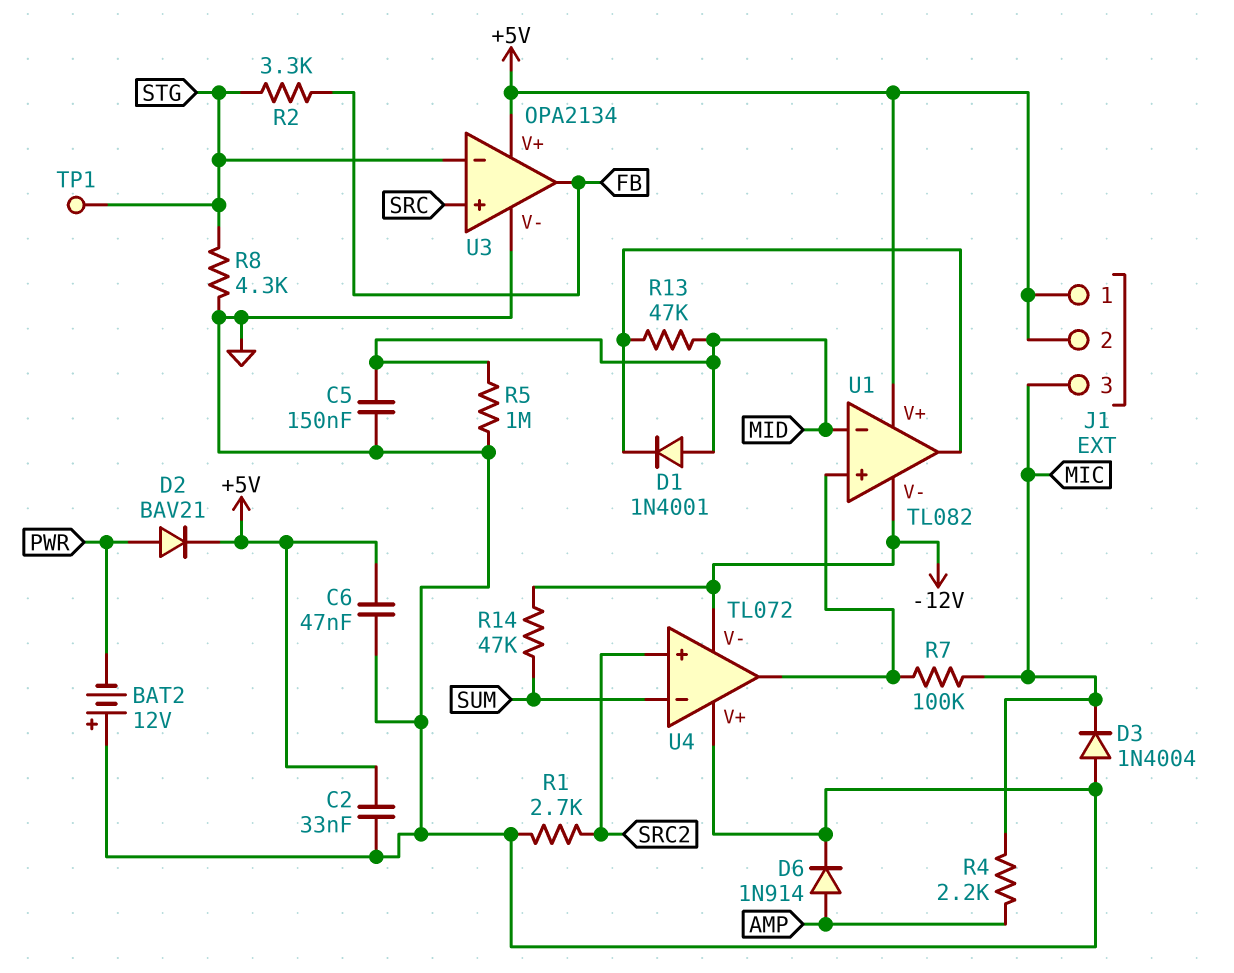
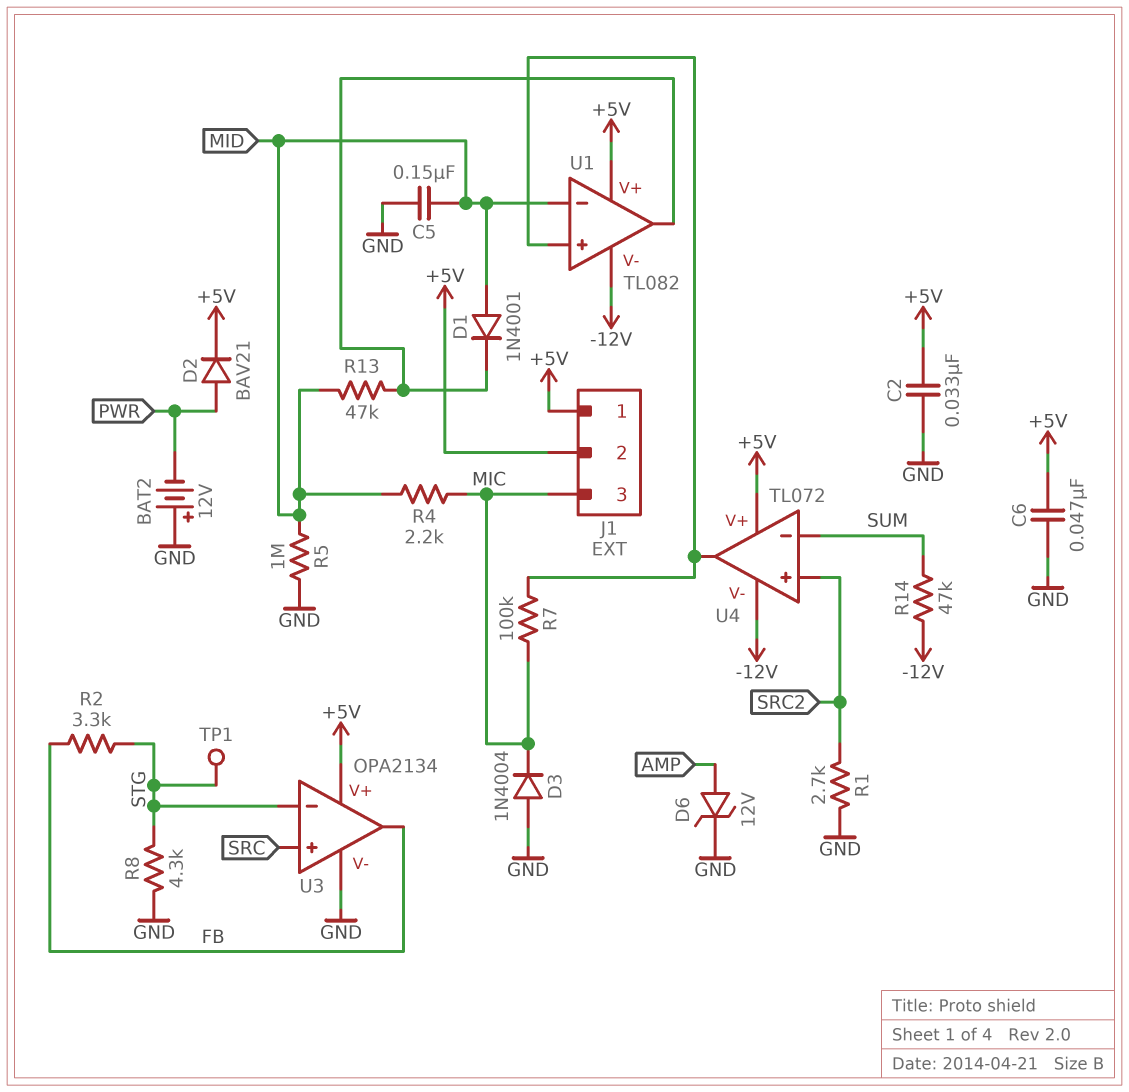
D6: diode 1N914 (A AMP, K GND) -> zener 12V (A AMP, K GND)
R4: 2.2k (AMP, MIC) -> 2.2k (MIC, MID)
U4 pin V+: GND -> +5V

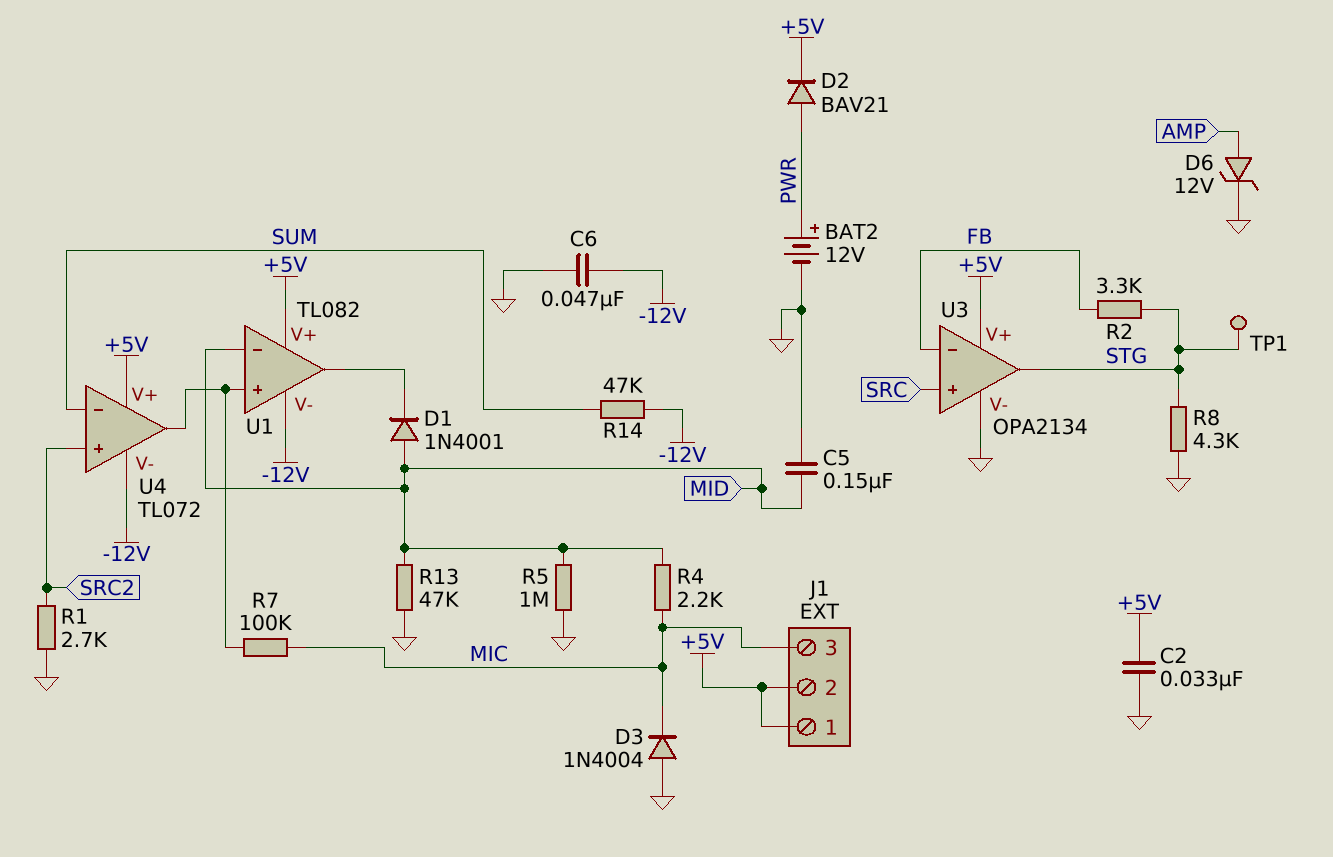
BAT2: 12V (plus GND, minus PWR) -> 12V (plus PWR, minus GND)
C6: 47nF (+5V, GND) -> 47nF (-12V, GND)
R13: 47k (MID, U1/out) -> 47k (GND, MID)
U3 pin in-: STG -> FB
U3 pin out: FB -> STG

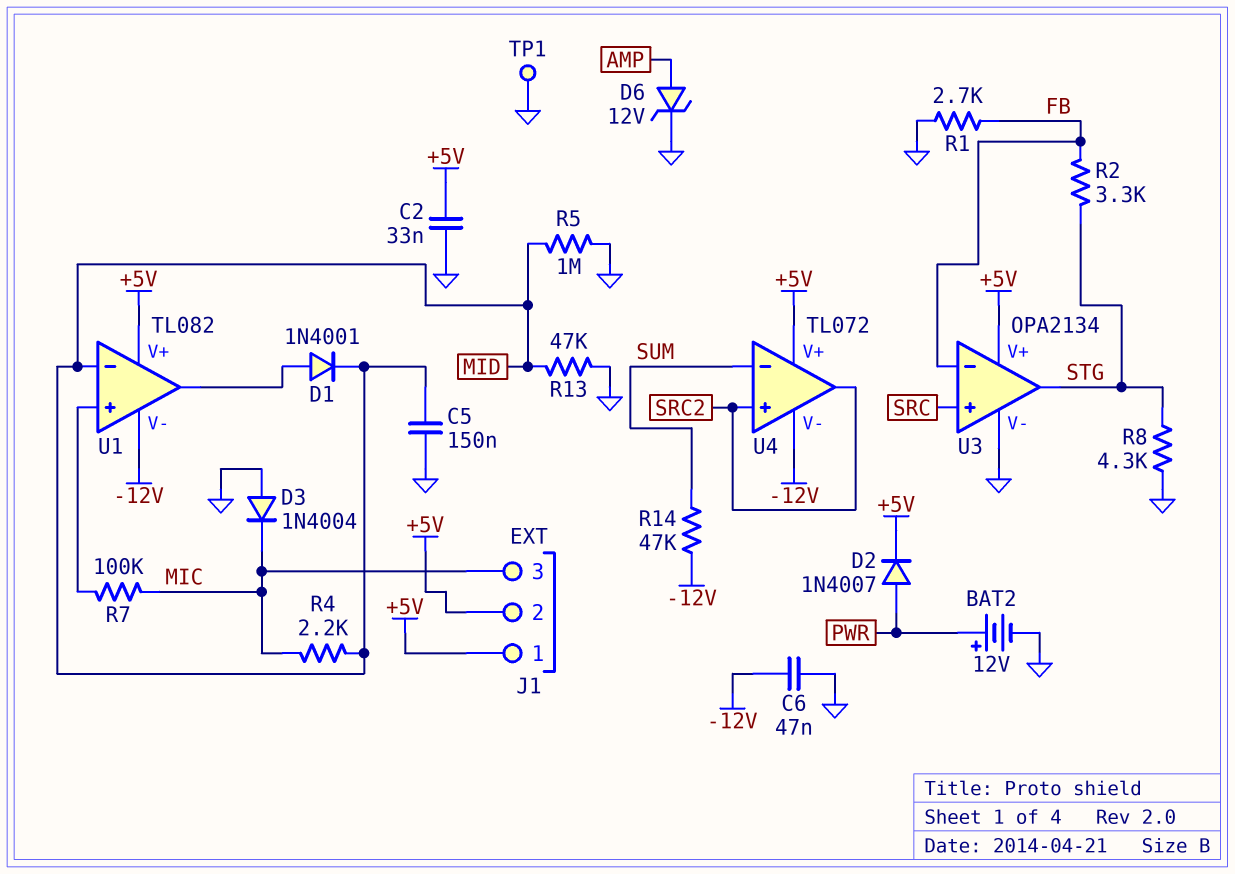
D1: diode 1N4001 (A MID, K U1/out) -> diode 1N4001 (A U1/out, K MID)
D2: diode BAV21 (A PWR, K +5V) -> diode 1N4007 (A PWR, K +5V)
R1: 2.7k (GND, SRC2) -> 2.7k (FB, GND)
TP1: test point (STG) -> test point (GND)
U4 pin out: U1/in+ -> SRC2

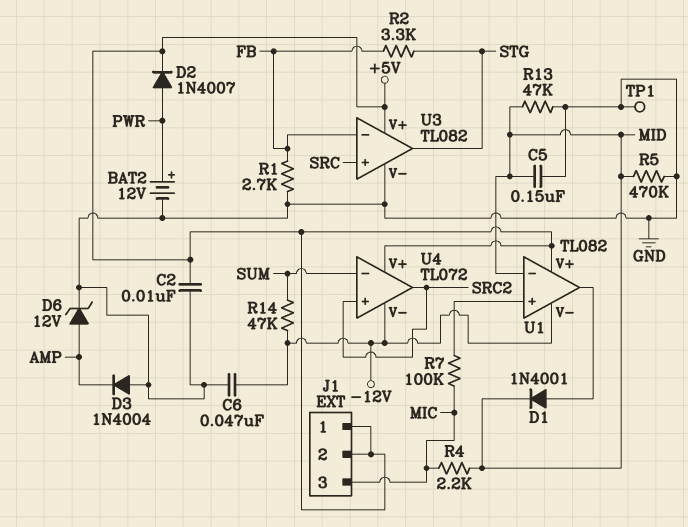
C2: 33nF (+5V, GND) -> 10nF (+5V, GND)
D3: diode 1N4004 (A GND, K MIC) -> diode 1N4004 (A GND, K AMP)
R5: 1M (GND, MID) -> 470k (GND, MID)
R8: 4.3k (GND, STG) -> none
U3: OPA2134 -> TL082

